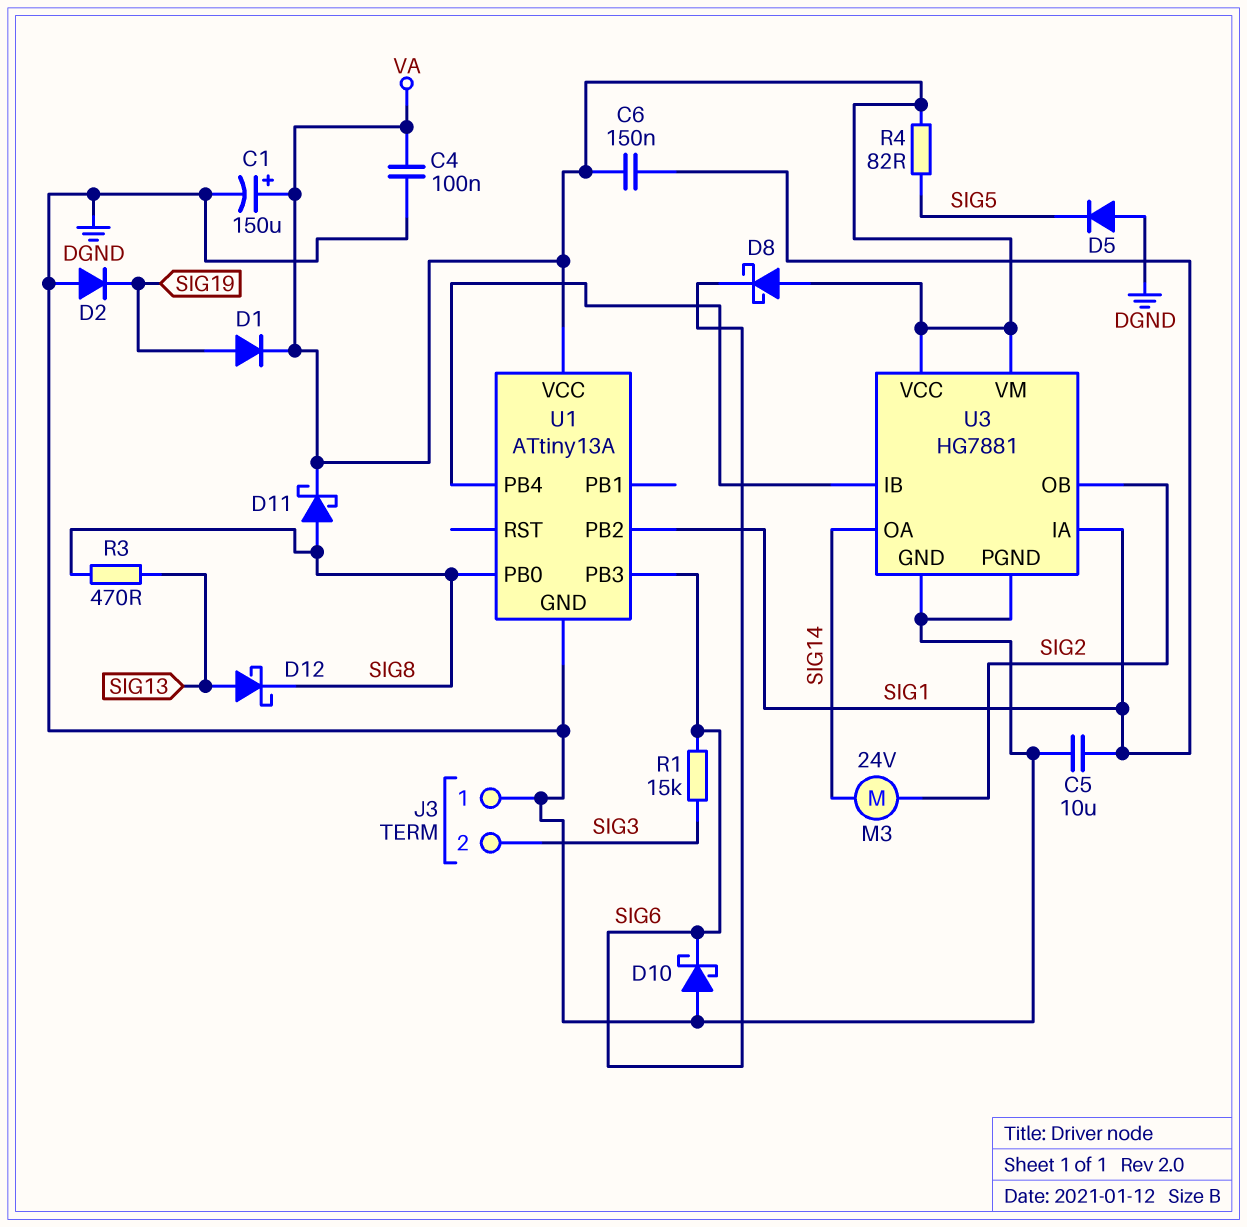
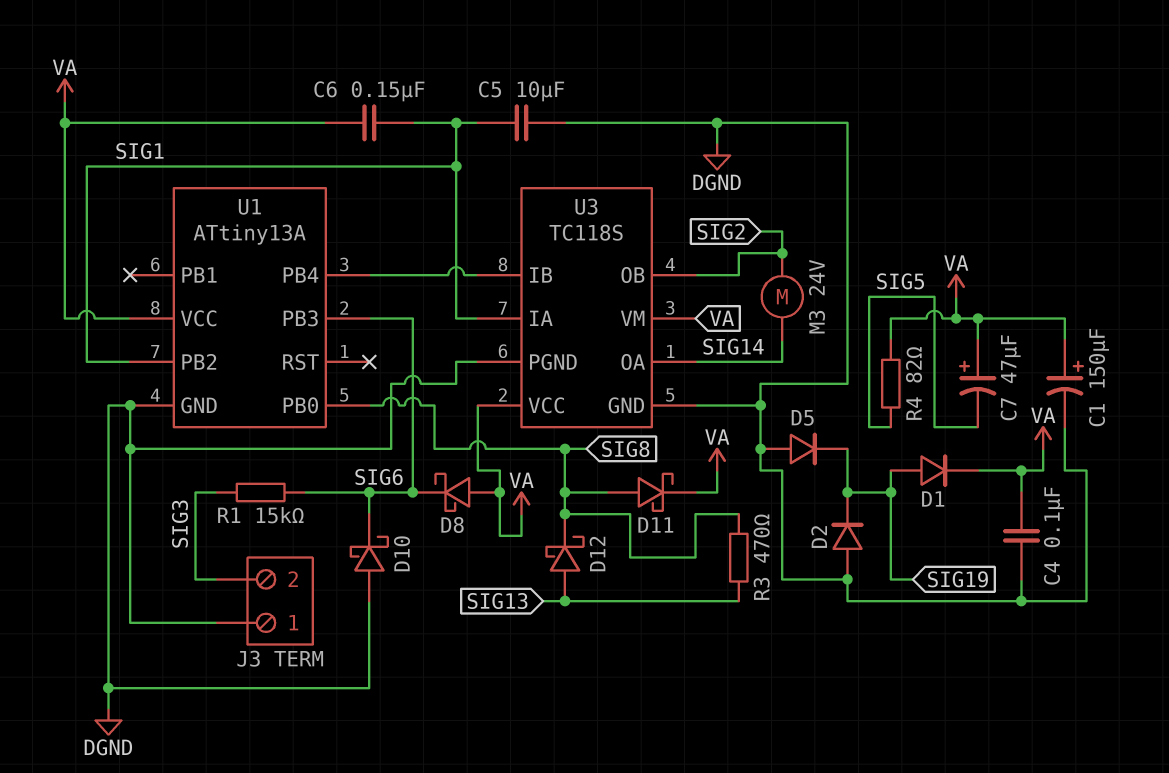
C7: none -> 47uF (plus VA, minus SIG5)
D5: diode (A DGND, K SIG5) -> diode (A DGND, K SIG19)
U3: HG7881 -> TC118S

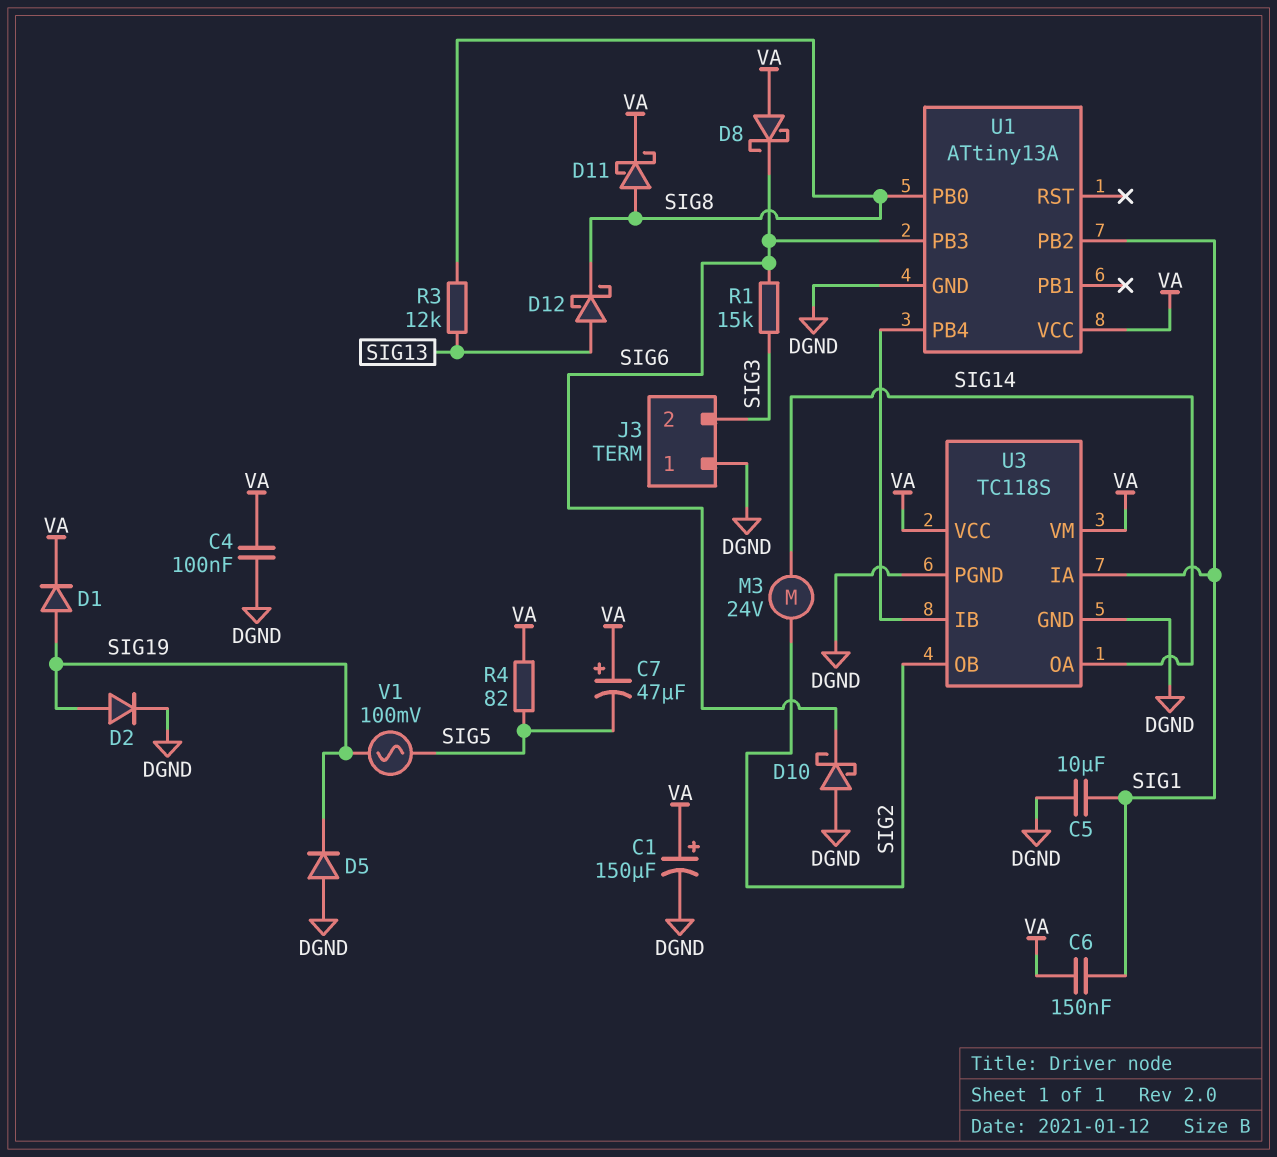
D2: diode (A DGND, K SIG19) -> diode (A SIG19, K DGND)
R3: 470 (SIG8, SIG13) -> 12k (SIG8, SIG13)
V1: none -> AC 100mV (SIG5, SIG19)

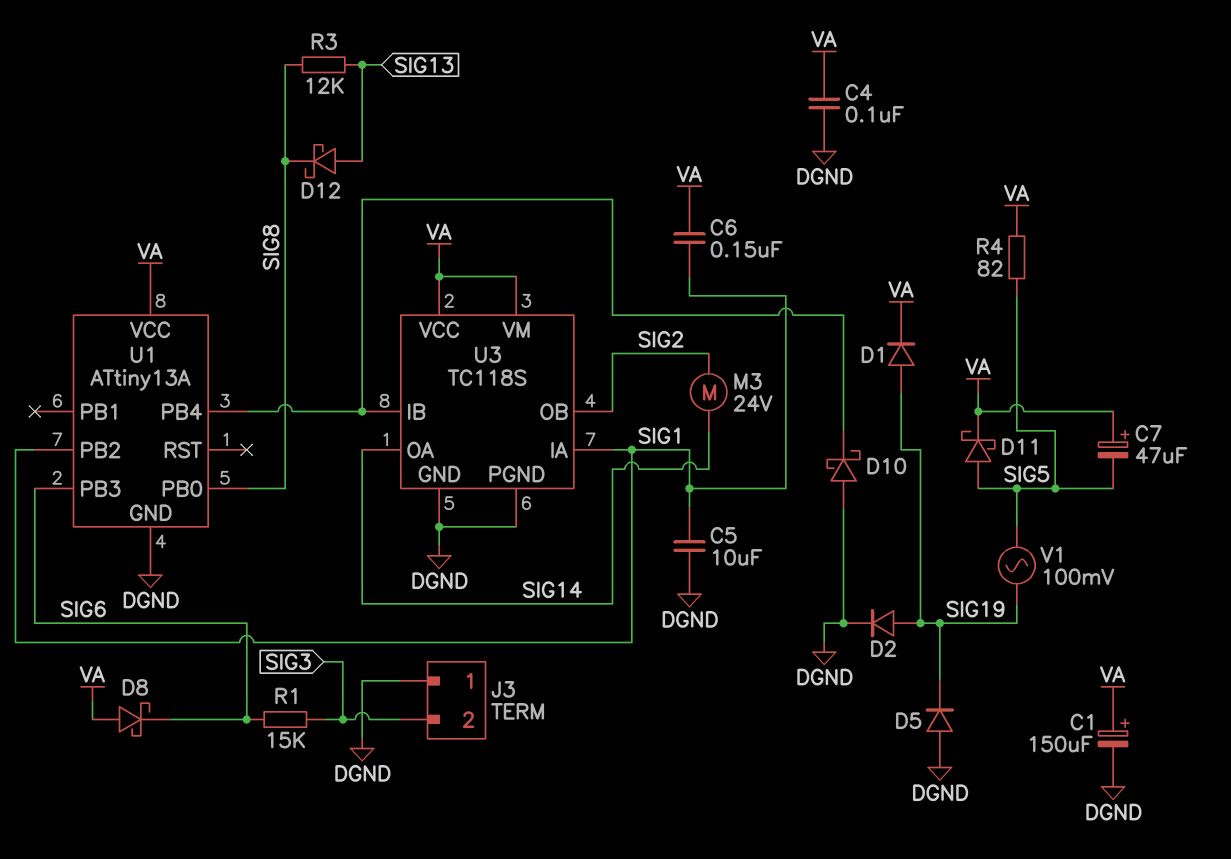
D10: schottky (A DGND, K SIG6) -> schottky (A DGND, K U1/PB4)
D11: schottky (A SIG8, K VA) -> schottky (A SIG5, K VA)

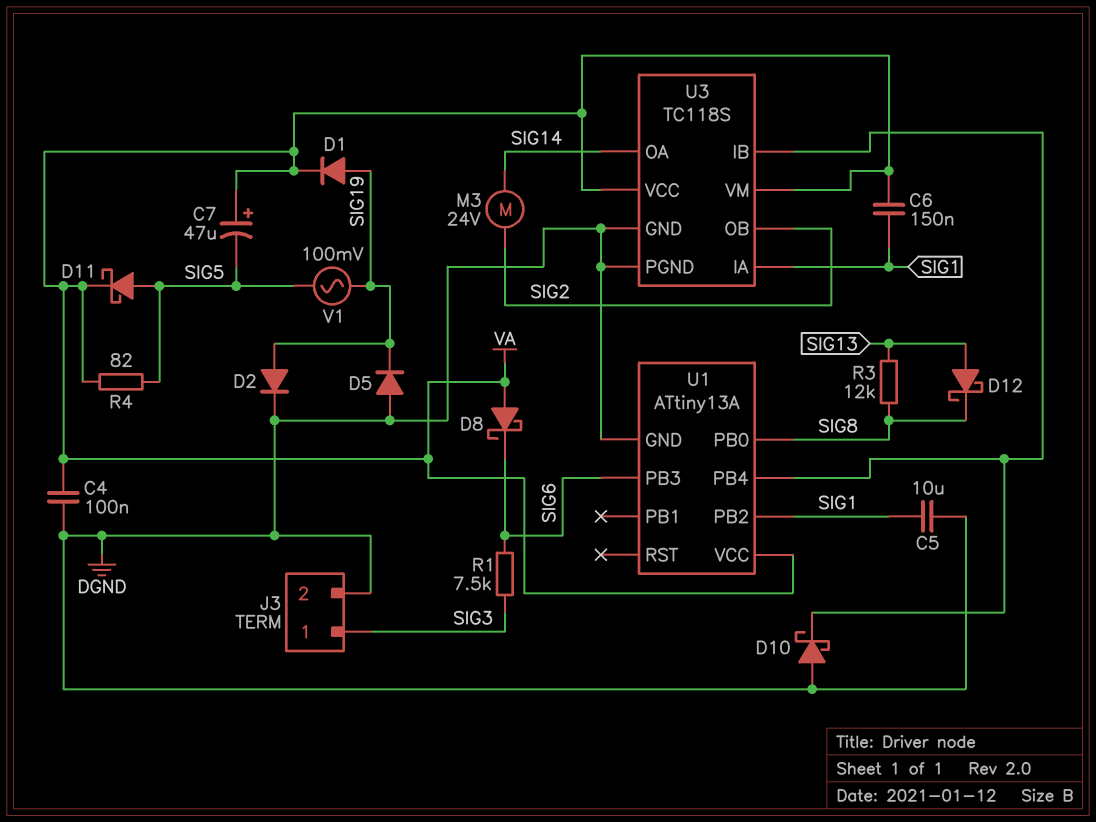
C1: 150uF (plus VA, minus DGND) -> none
J3 pin 1: DGND -> SIG3
J3 pin 2: SIG3 -> DGND
R1: 15k (SIG3, SIG6) -> 7.5k (SIG3, SIG6)

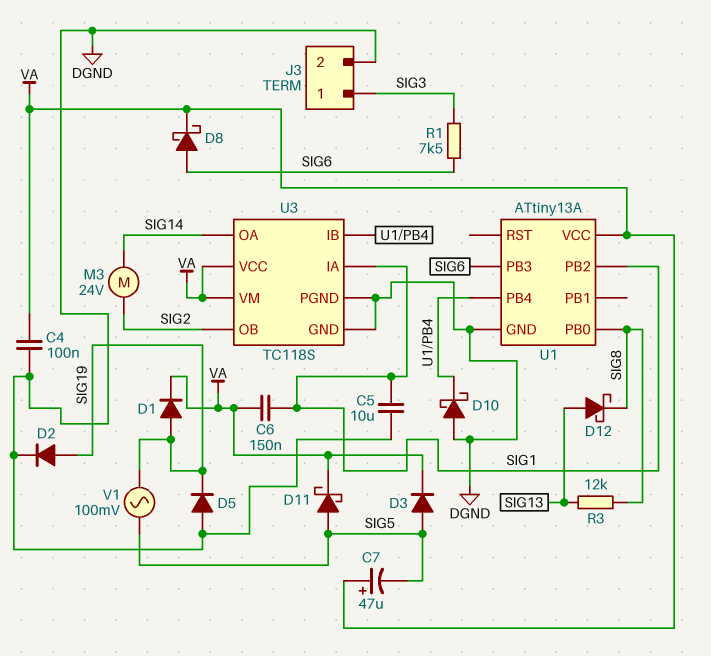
D3: none -> diode (A SIG5, K VA)
D8: schottky (A VA, K SIG6) -> schottky (A SIG6, K VA)
R4: 82 (SIG5, VA) -> none

